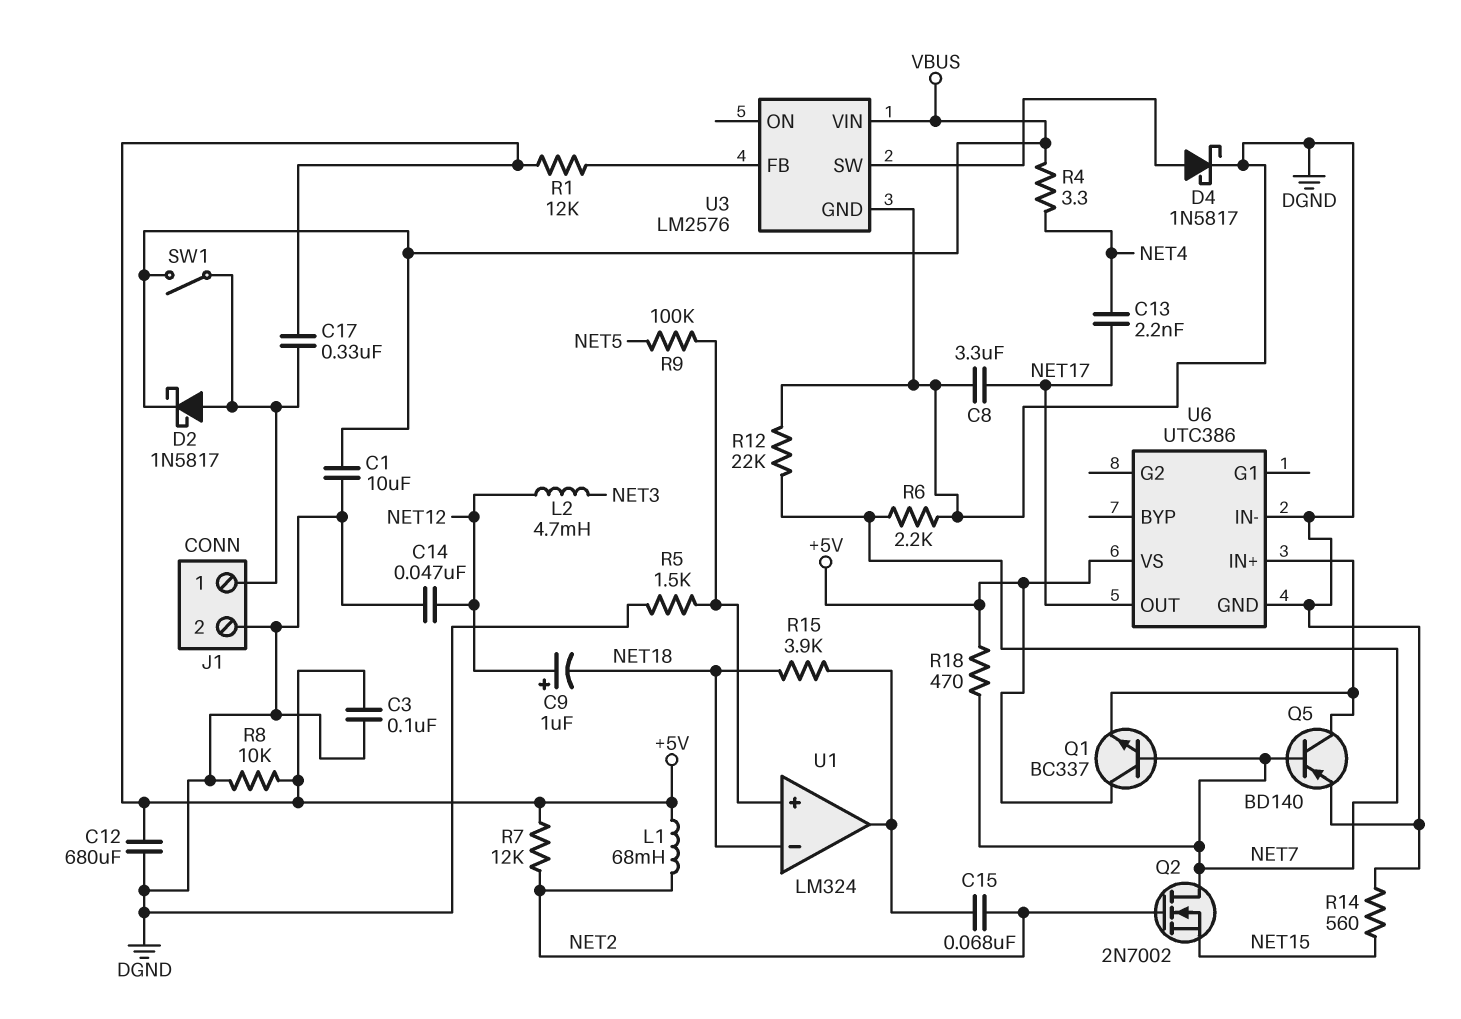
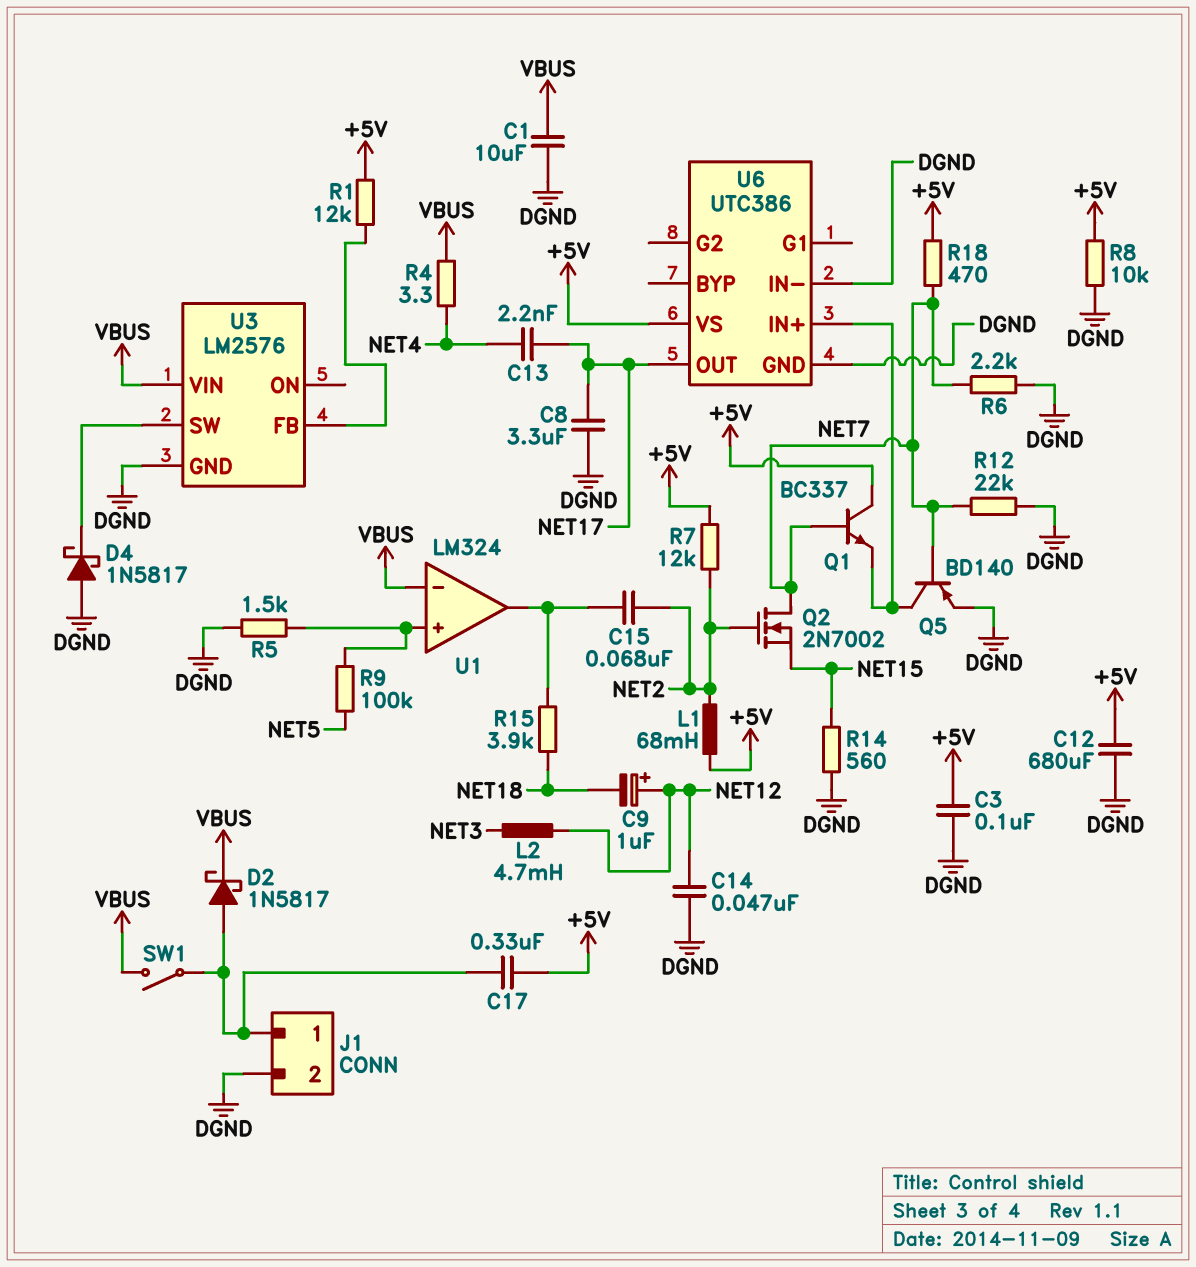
D4: schottky 1N5817 (A U3/SW, K DGND) -> schottky 1N5817 (A DGND, K U3/SW)
U1 pin in-: NET18 -> VBUS

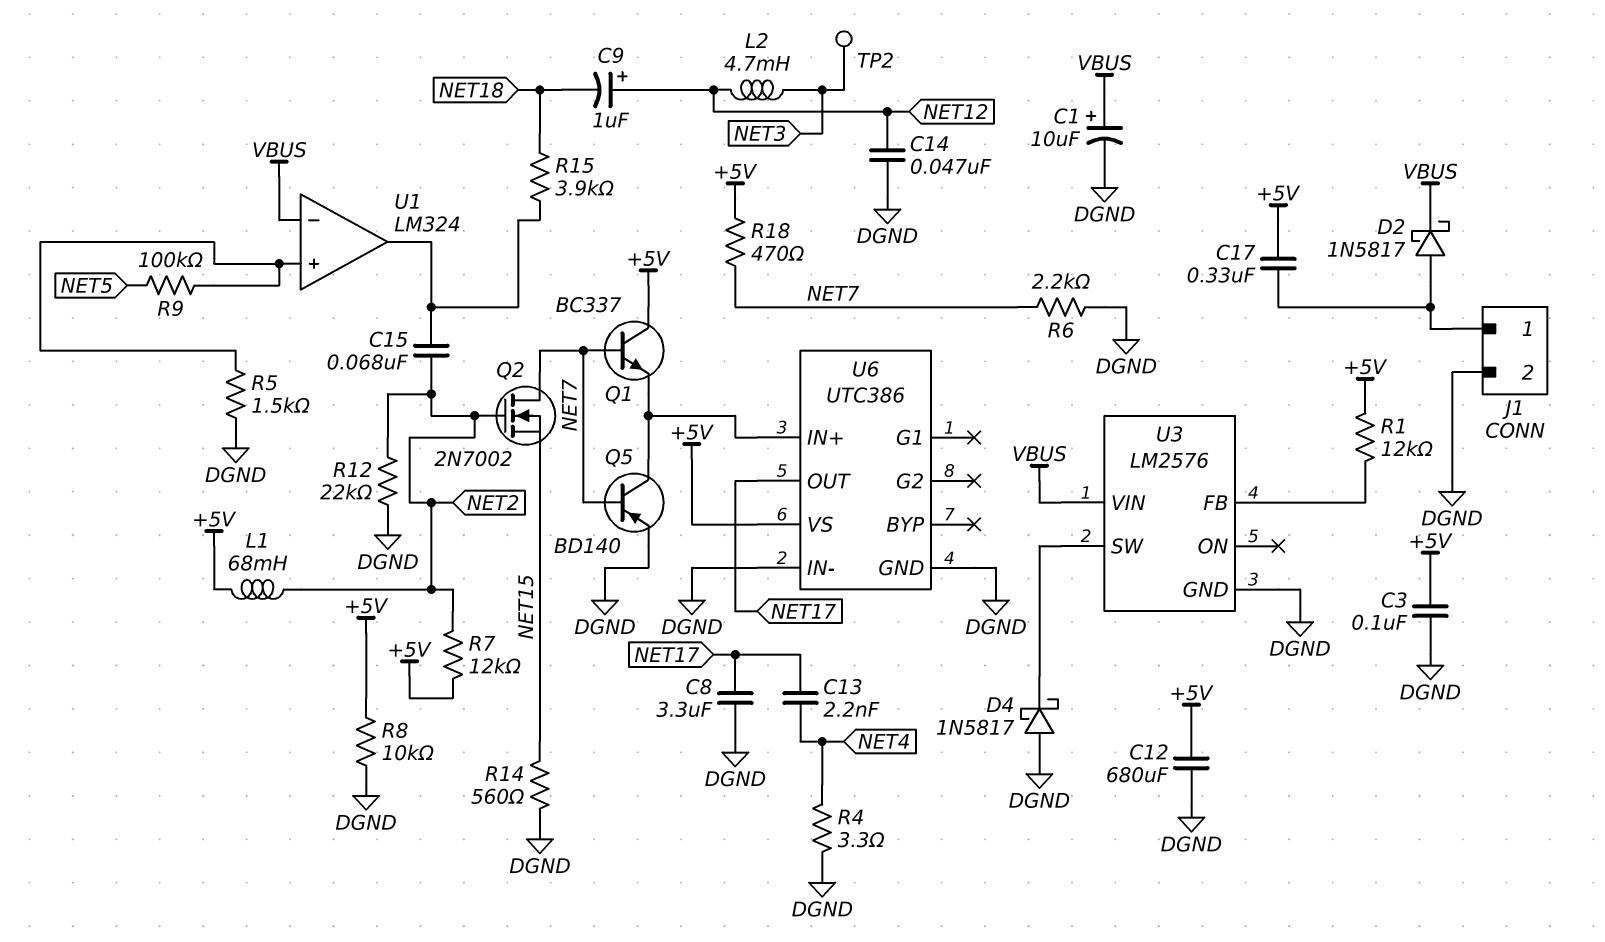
C1: 10uF (DGND, VBUS) -> 10uF (plus VBUS, minus DGND)
R4: 3.3 (NET4, VBUS) -> 3.3 (DGND, NET4)
R12: 22k (DGND, NET7) -> 22k (DGND, NET2)
SW1: switch (J1/1, VBUS) -> none
TP2: none -> test point (NET3)

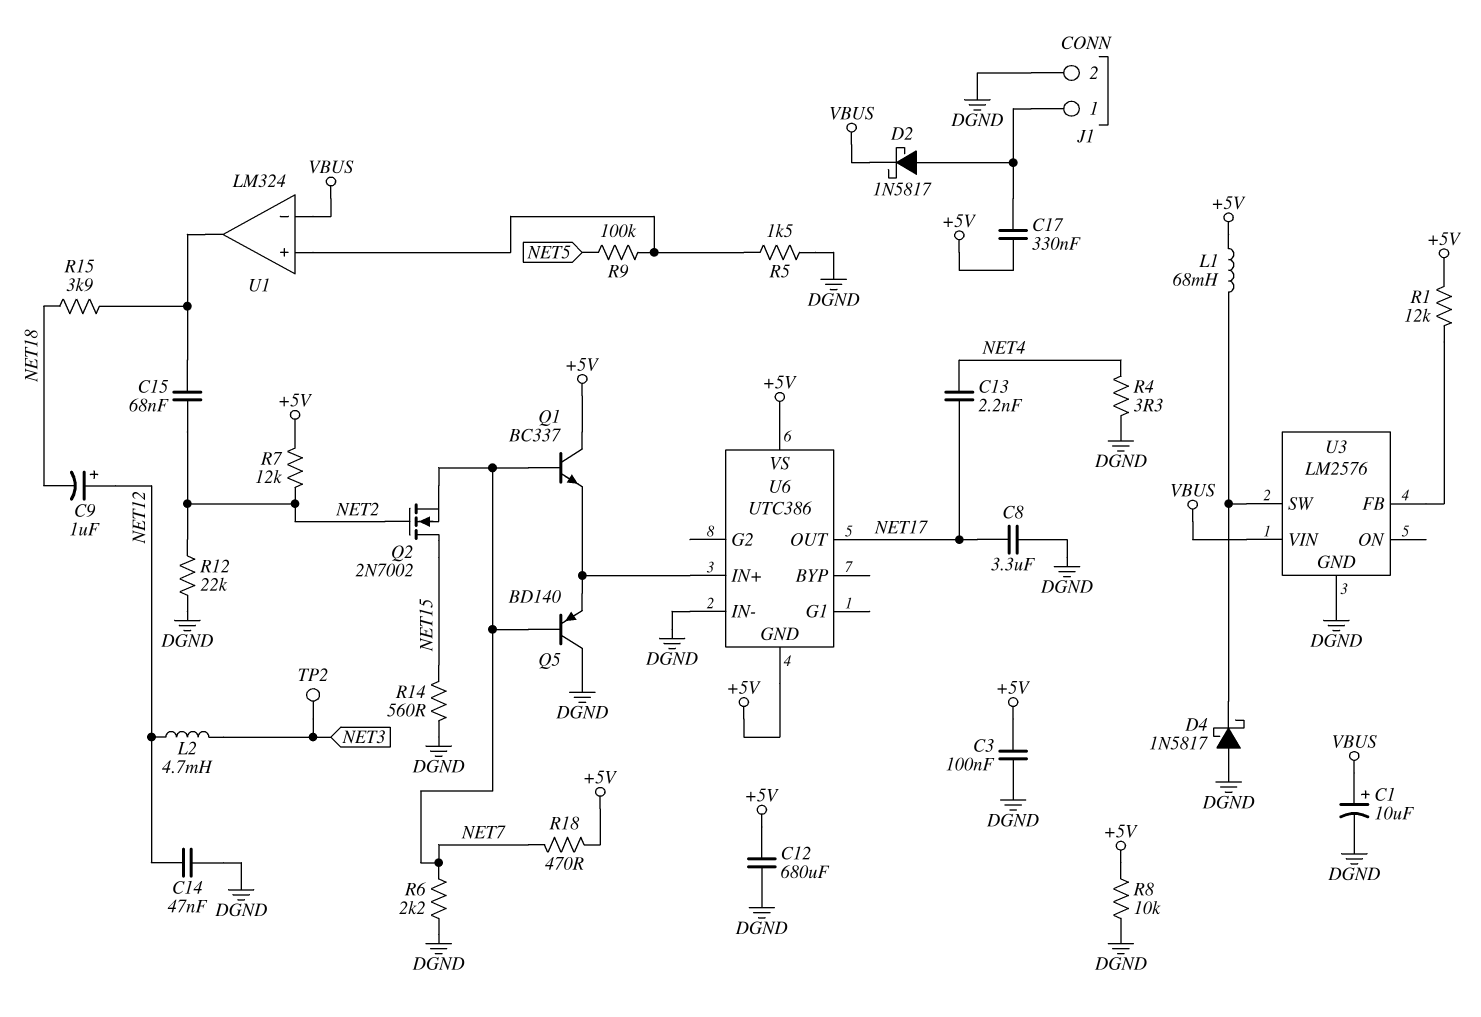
L1: 68mH (+5V, NET2) -> 68mH (+5V, U3/SW)
Q2: NMOS 2N7002 (G NET2, D NET7, S NET15) -> NMOS 2N7002 (G NET2, D NET15, S NET7)
Q5: PNP BD140 (B NET7, C U6/IN+, E DGND) -> PNP BD140 (B NET7, C DGND, E U6/IN+)
U6 pin GND: DGND -> +5V

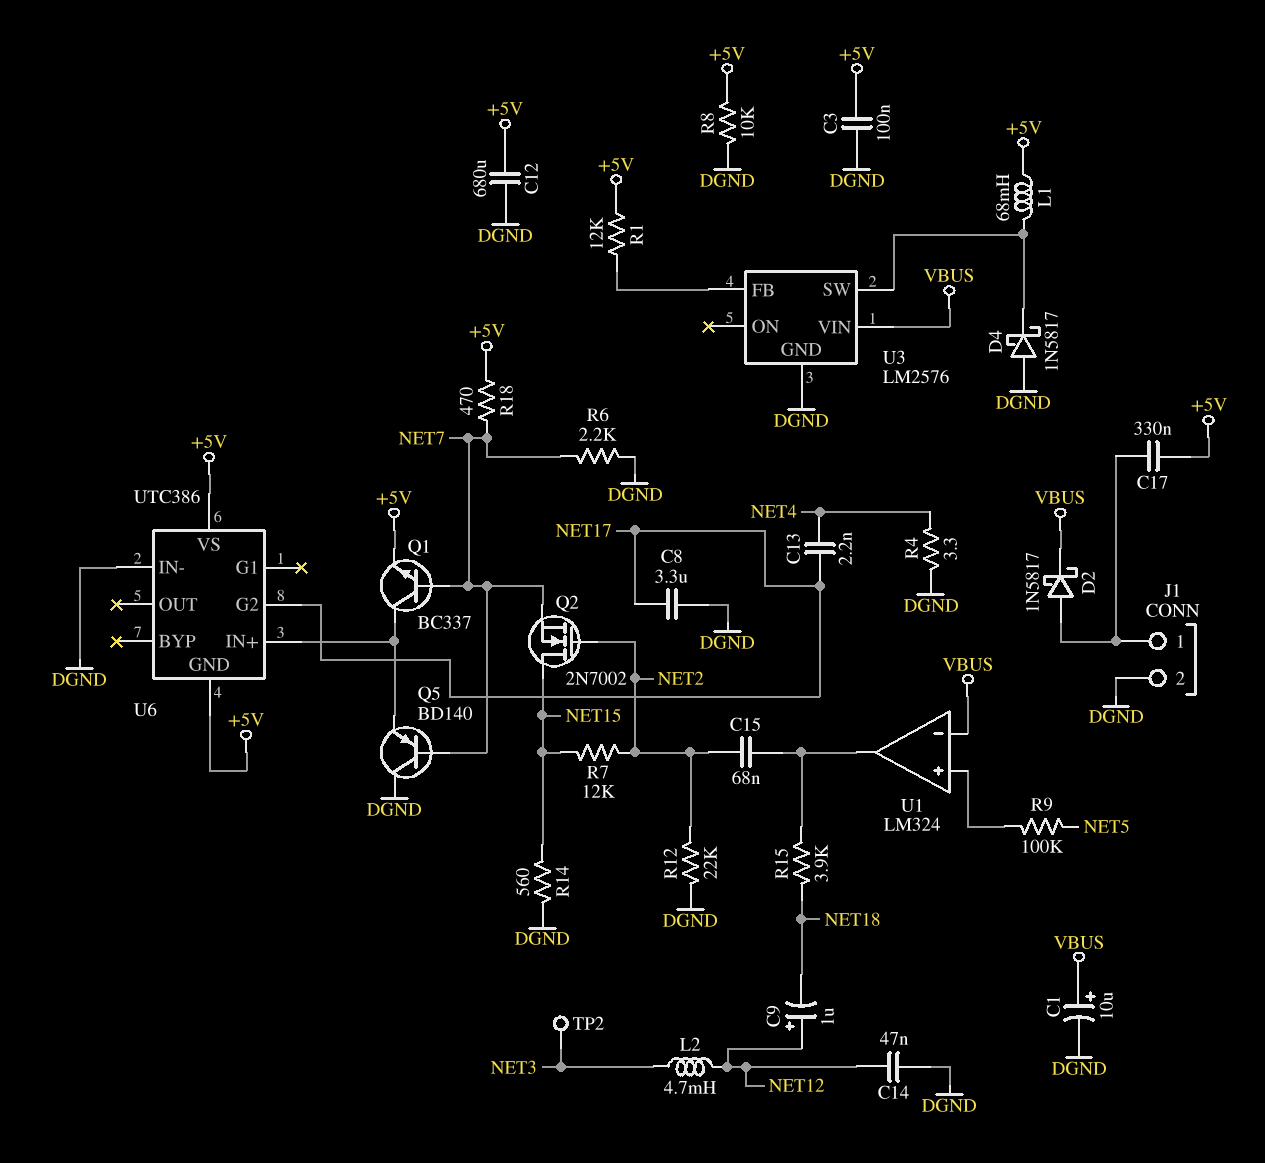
Q1: NPN BC337 (B NET7, C +5V, E U6/IN+) -> NPN BC337 (B NET7, C U6/IN+, E +5V)
R5: 1.5k (DGND, U1/in+) -> none
R7: 12k (+5V, NET2) -> 12k (NET2, NET15)
U6 pin G2: none -> NET17
U6 pin OUT: NET17 -> none

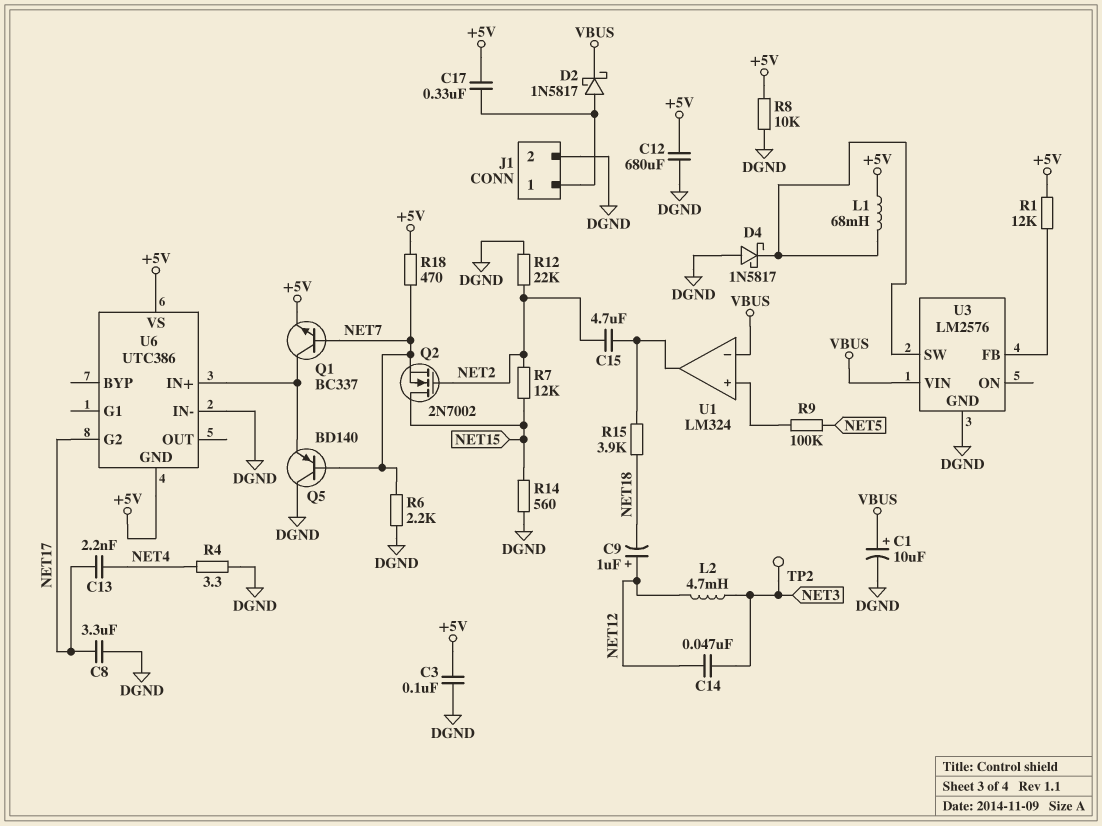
C14: 47nF (DGND, NET12) -> 47nF (NET3, NET12)
C15: 68nF (NET2, U1/out) -> 4.7uF (NET2, U1/out)

